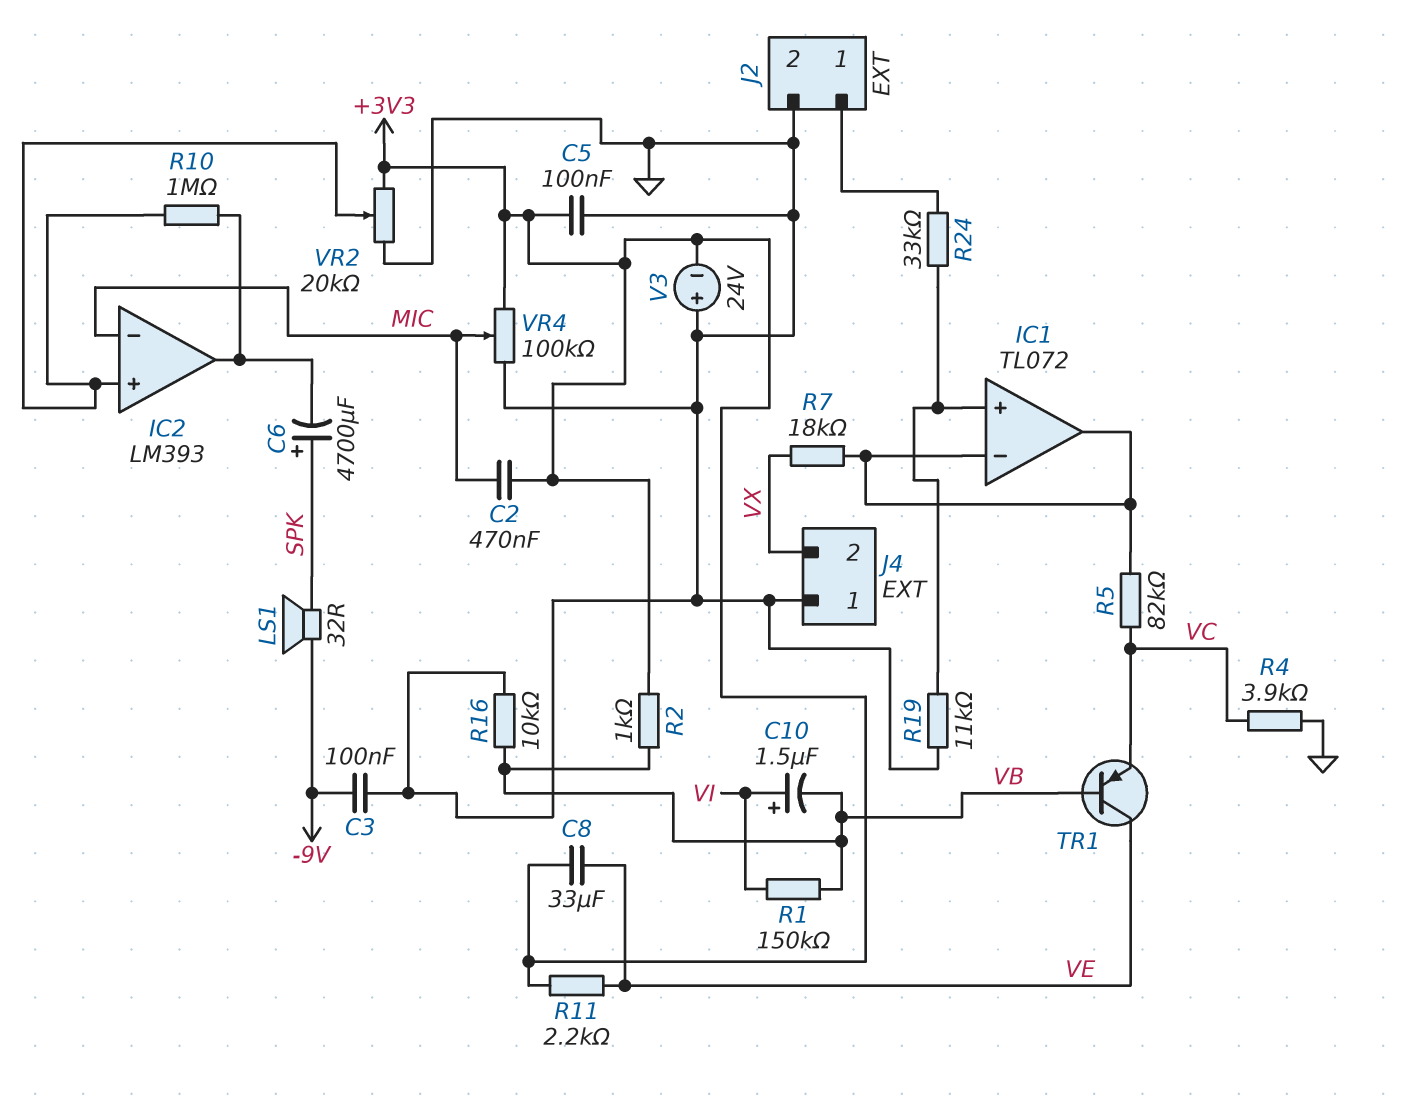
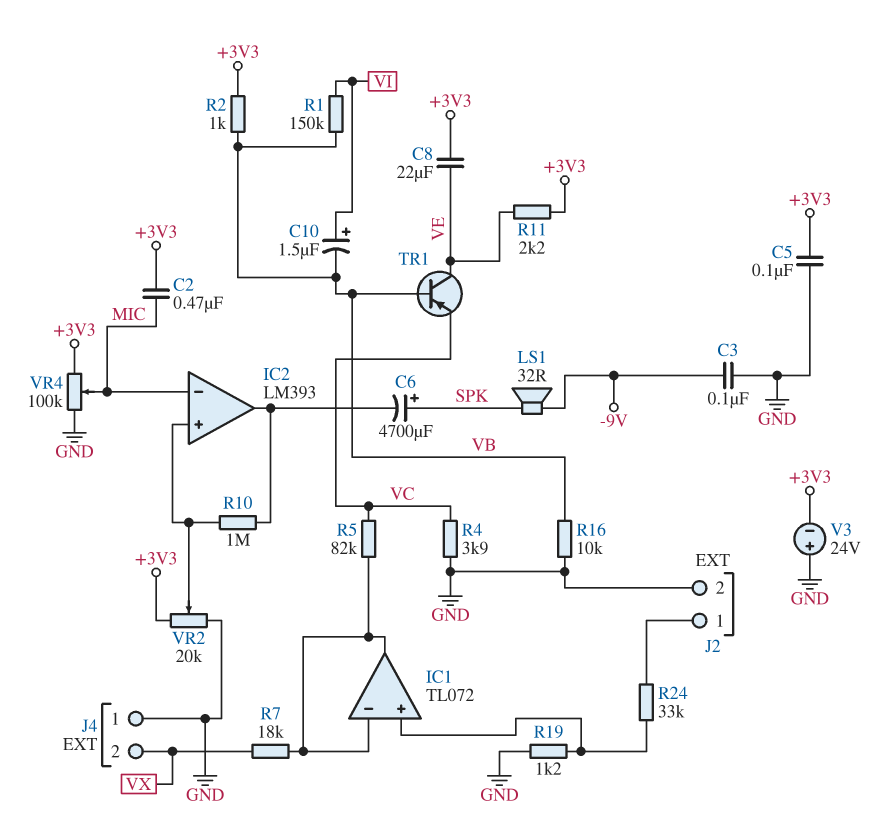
C8: 33uF (+3V3, VE) -> 22uF (+3V3, VE)
R19: 11k (GND, IC1/in+) -> 1.2k (GND, IC1/in+)

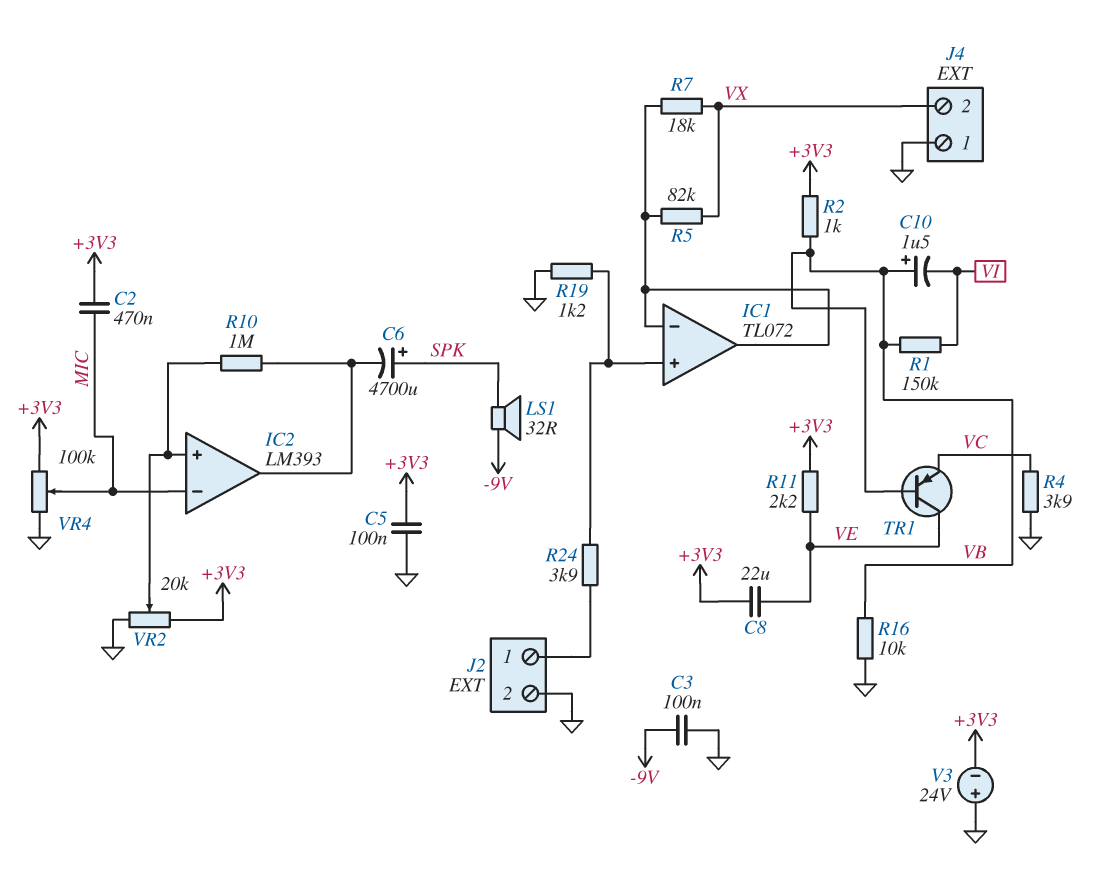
C10: 1.5uF (plus VI, minus VB) -> 1.5uF (plus VB, minus VI)
R5: 82k (IC1/in-, VC) -> 82k (IC1/in-, VX)
R24: 33k (IC1/in+, J2/1) -> 3.9k (IC1/in+, J2/1)

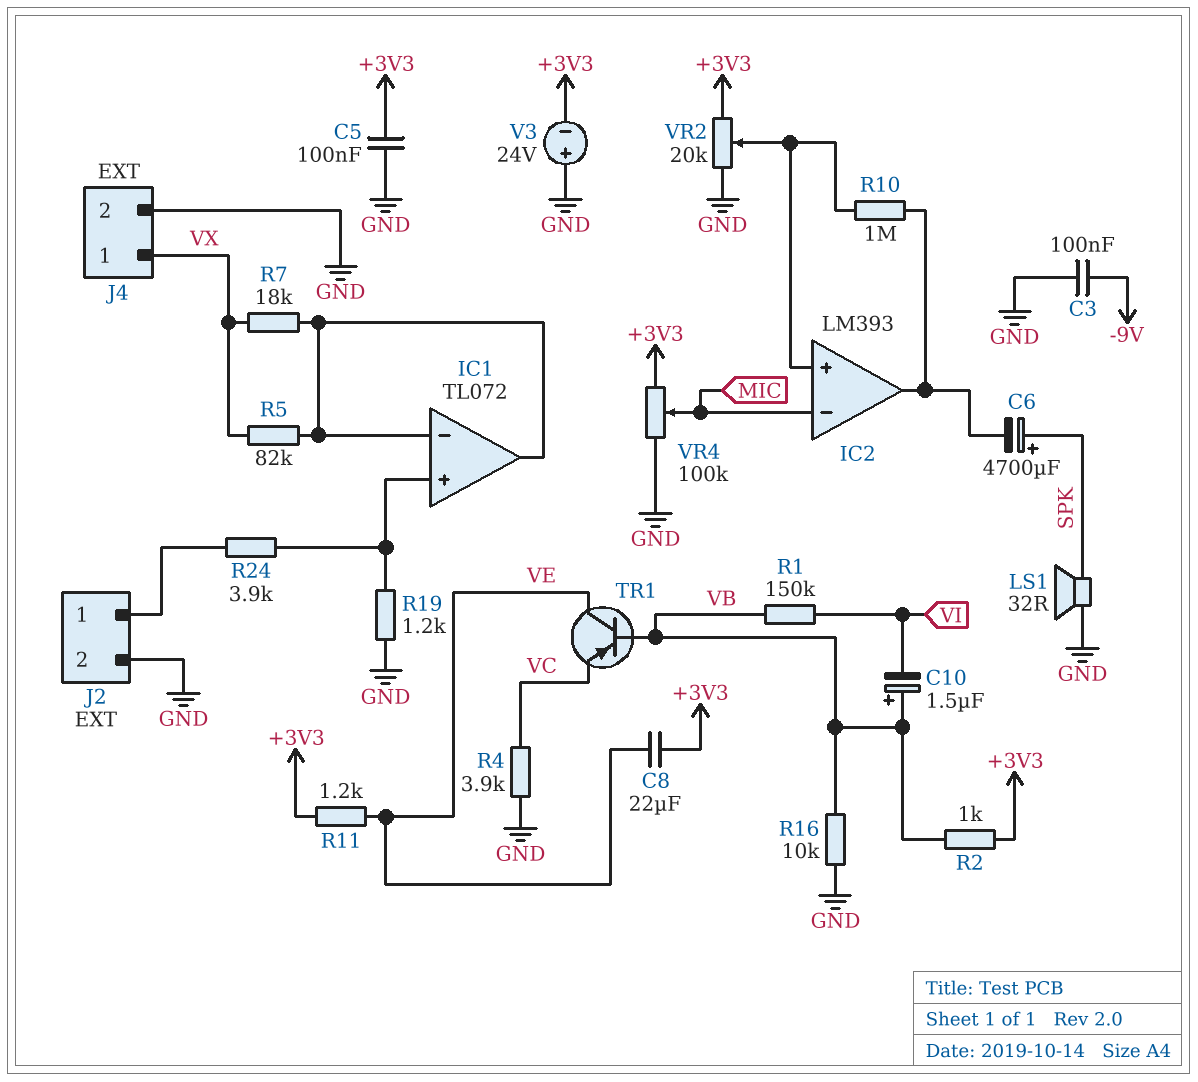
C2: 470nF (+3V3, MIC) -> none
J4 pin 1: GND -> VX
J4 pin 2: VX -> GND
LS1: speaker 32R (-9V, SPK) -> speaker 32R (GND, SPK)
R11: 2.2k (+3V3, VE) -> 1.2k (+3V3, VE)

